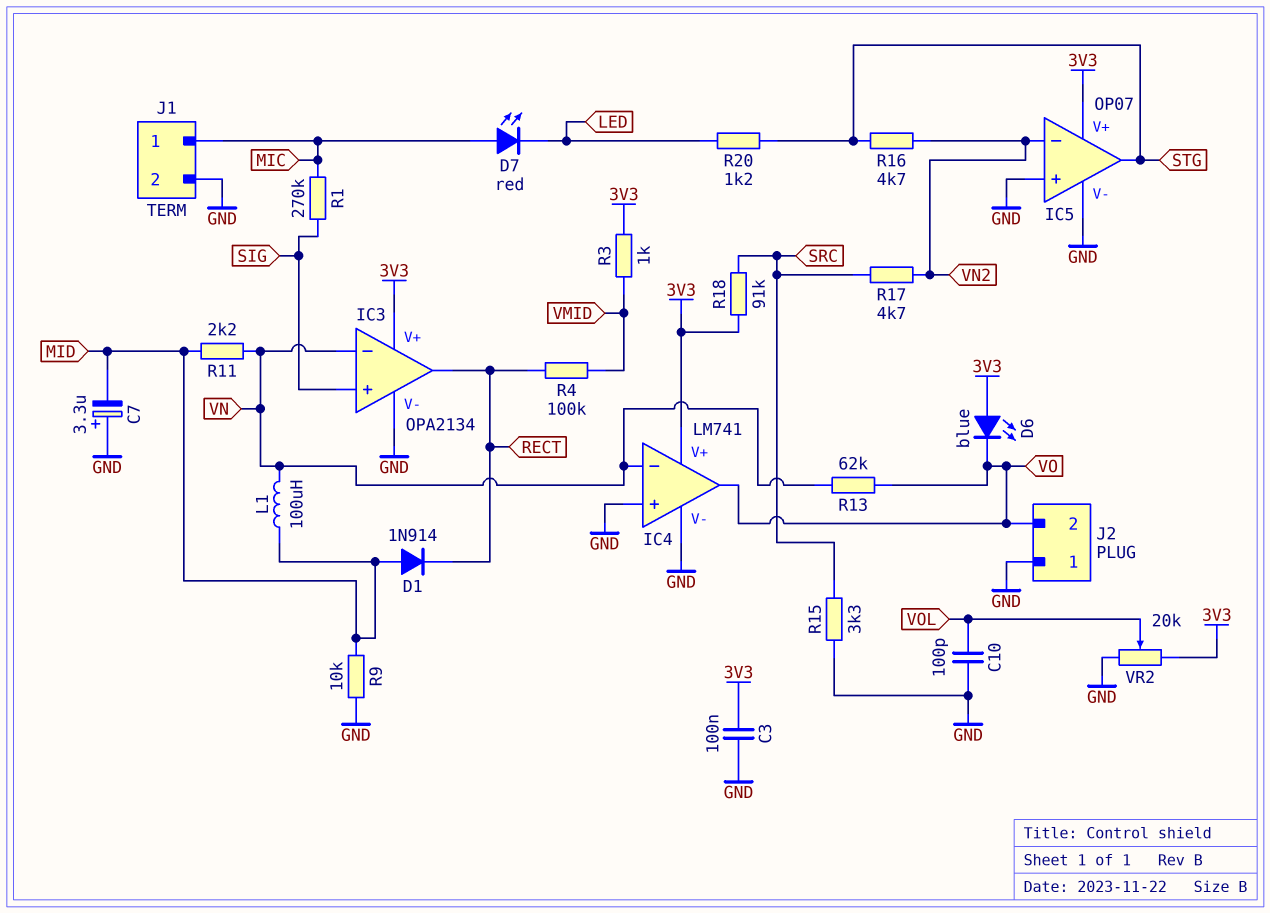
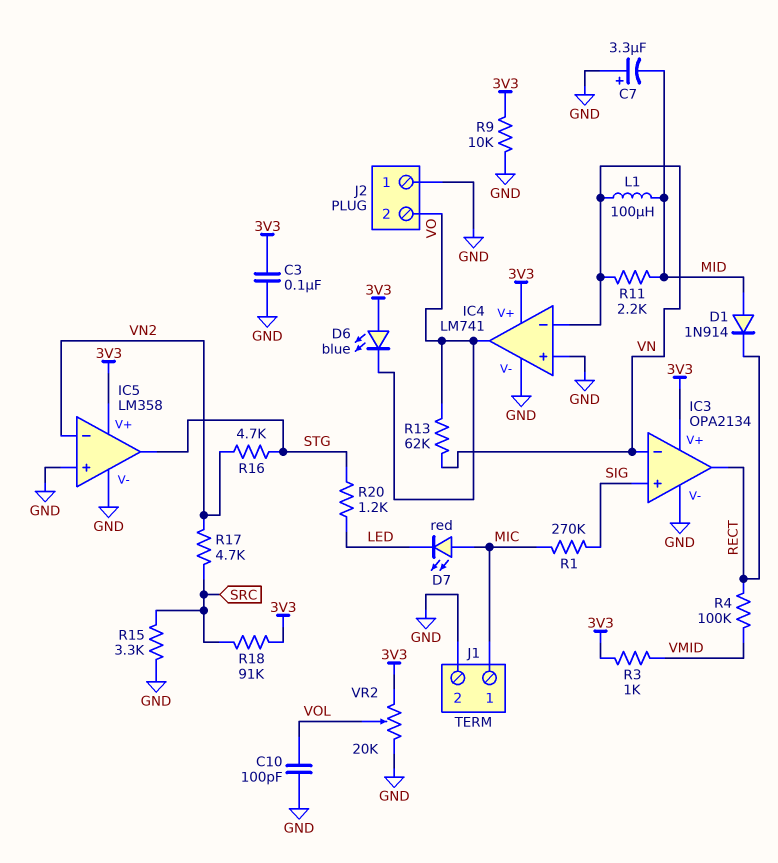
IC5: OP07 -> LM358
R9: 10k (GND, MID) -> 10k (3V3, GND)

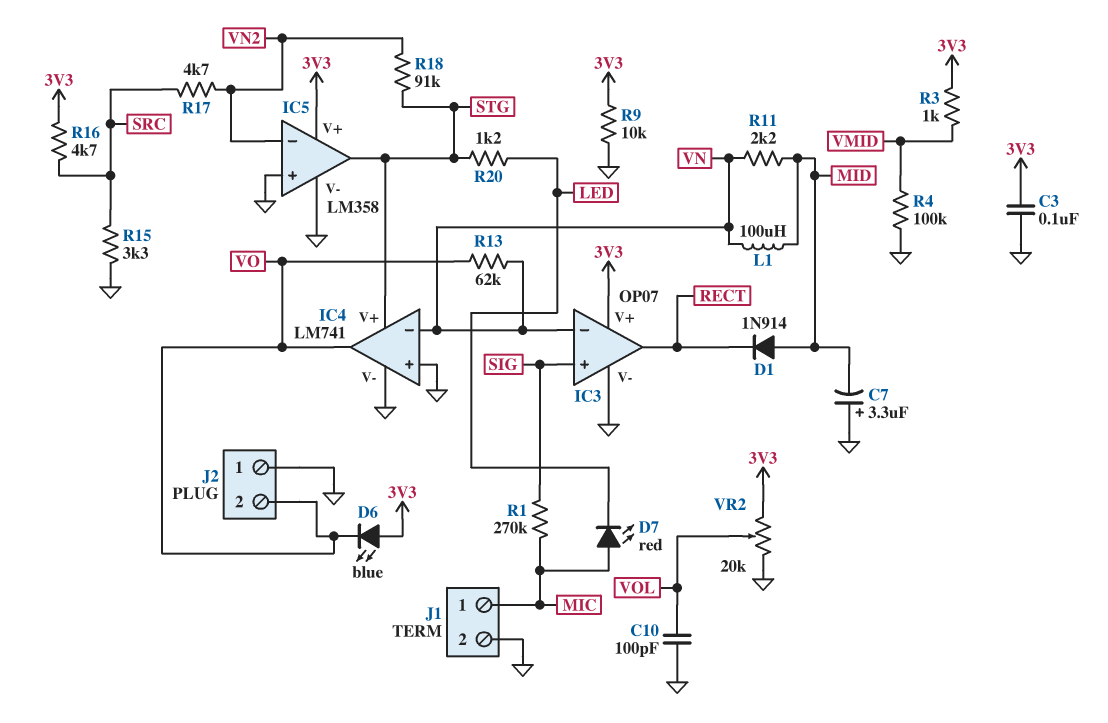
IC3: OPA2134 -> OP07
IC4 pin V+: 3V3 -> STG
R4: 100k (RECT, VMID) -> 100k (GND, VMID)
R16: 4.7k (STG, VN2) -> 4.7k (3V3, SRC)
R18: 91k (3V3, SRC) -> 91k (STG, VN2)

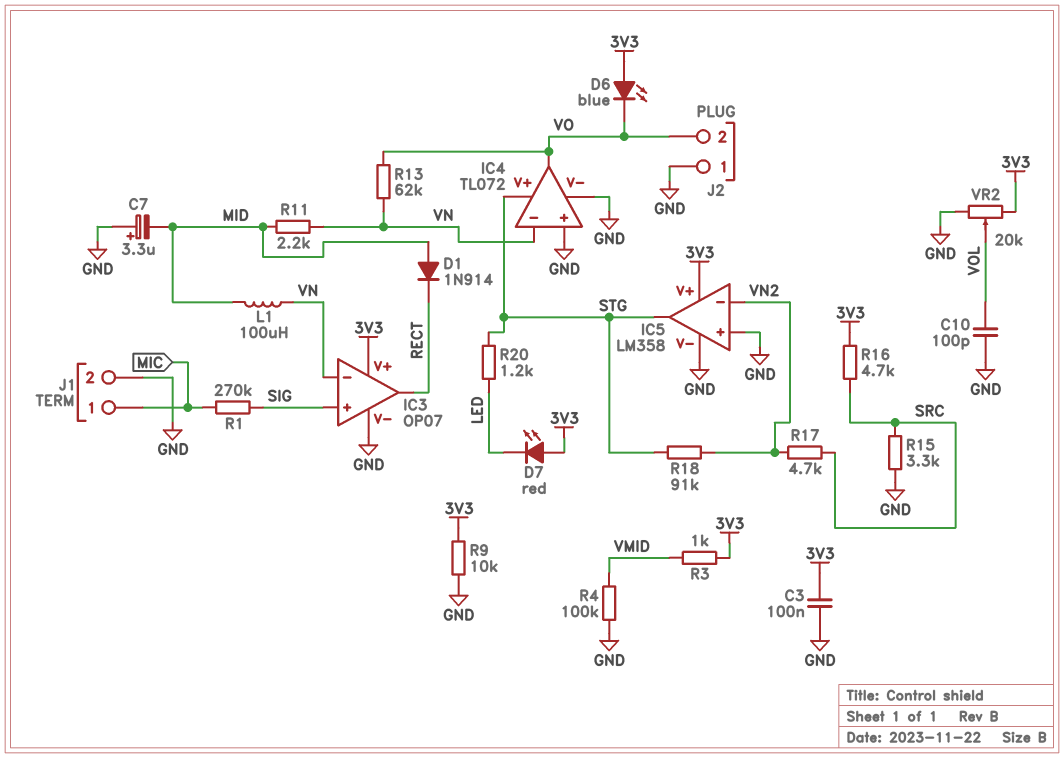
D7: LED red (A MIC, K LED) -> LED red (A 3V3, K LED)
IC4: LM741 -> TL072

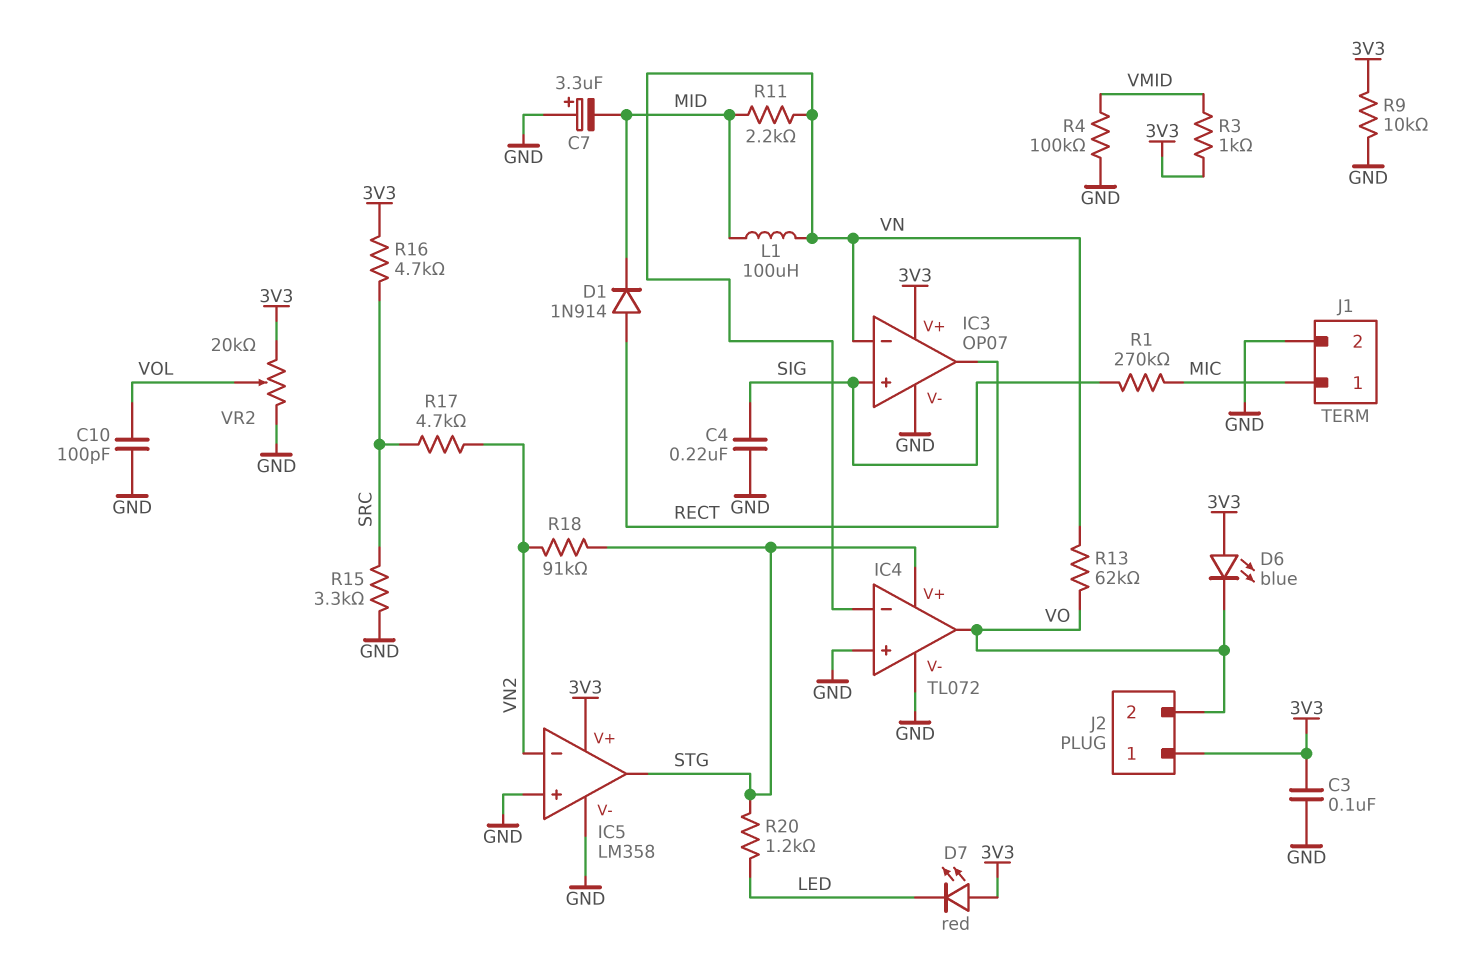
C4: none -> 220nF (GND, SIG)
D1: diode 1N914 (A MID, K RECT) -> diode 1N914 (A RECT, K MID)
J2 pin 1: GND -> 3V3

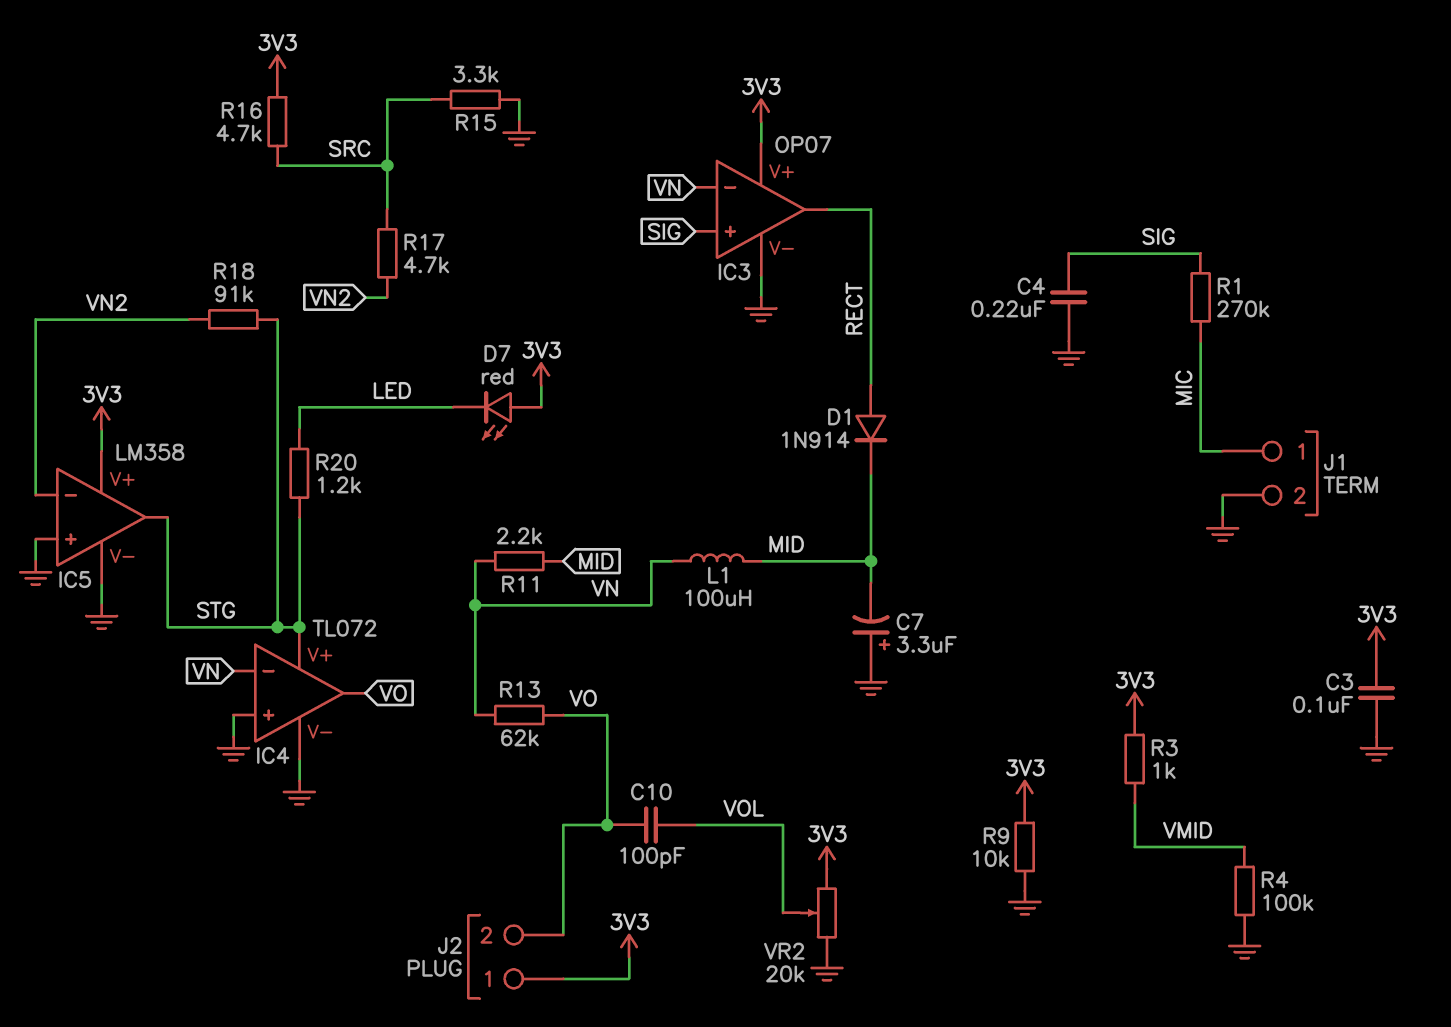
C10: 100pF (GND, VOL) -> 100pF (VO, VOL)
D6: LED blue (A 3V3, K VO) -> none

